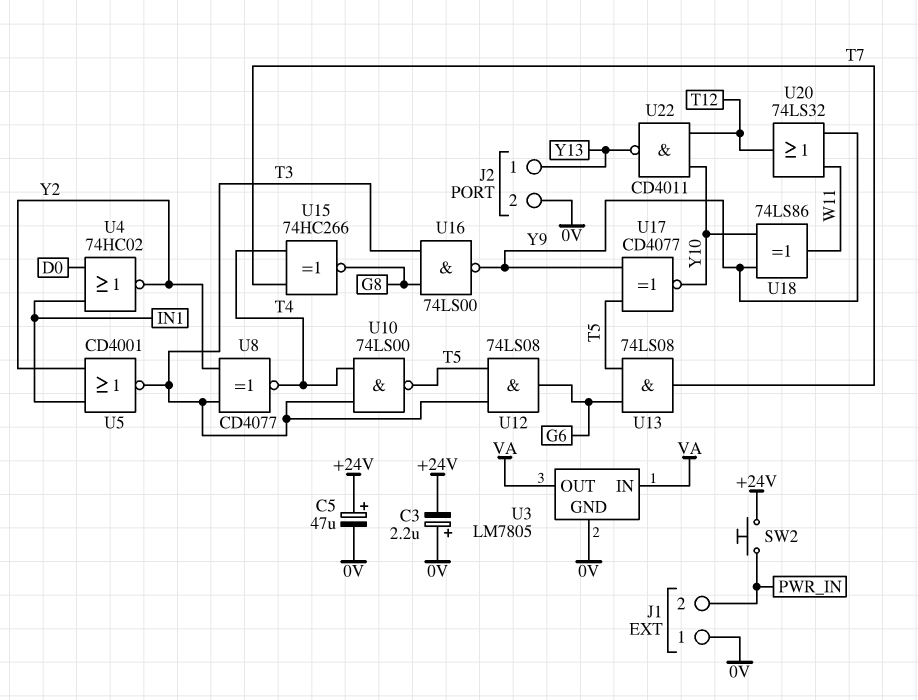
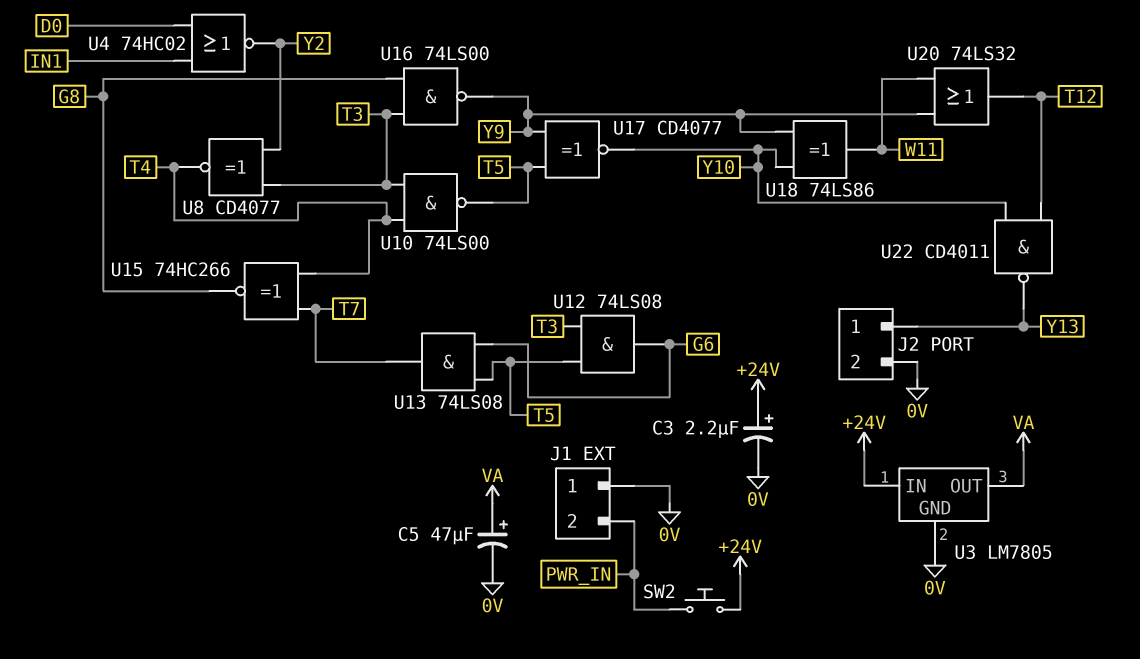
C3: 2.2uF (plus 0V, minus +24V) -> 2.2uF (plus +24V, minus 0V)
C5: 47uF (plus +24V, minus 0V) -> 47uF (plus VA, minus 0V)
U3 pin IN: VA -> +24V
U5: NOR CD4001 (in IN1, in Y2, out T3) -> none

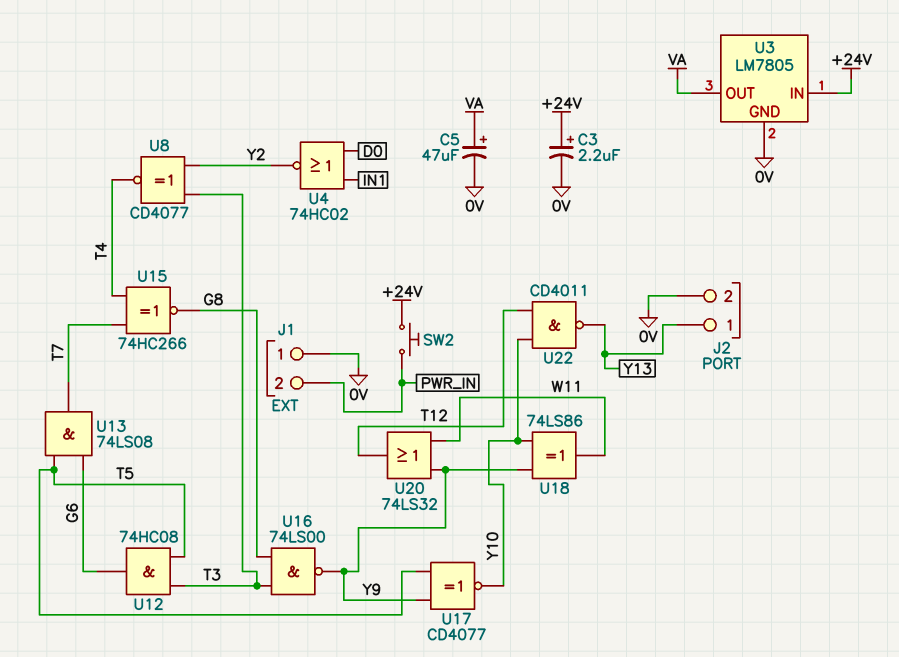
U10: NAND 74LS00 (in T3, in T4, out T5) -> none
U12: AND 74LS08 (in T3, in T5, out G6) -> AND 74HC08 (in T3, in T5, out G6)

